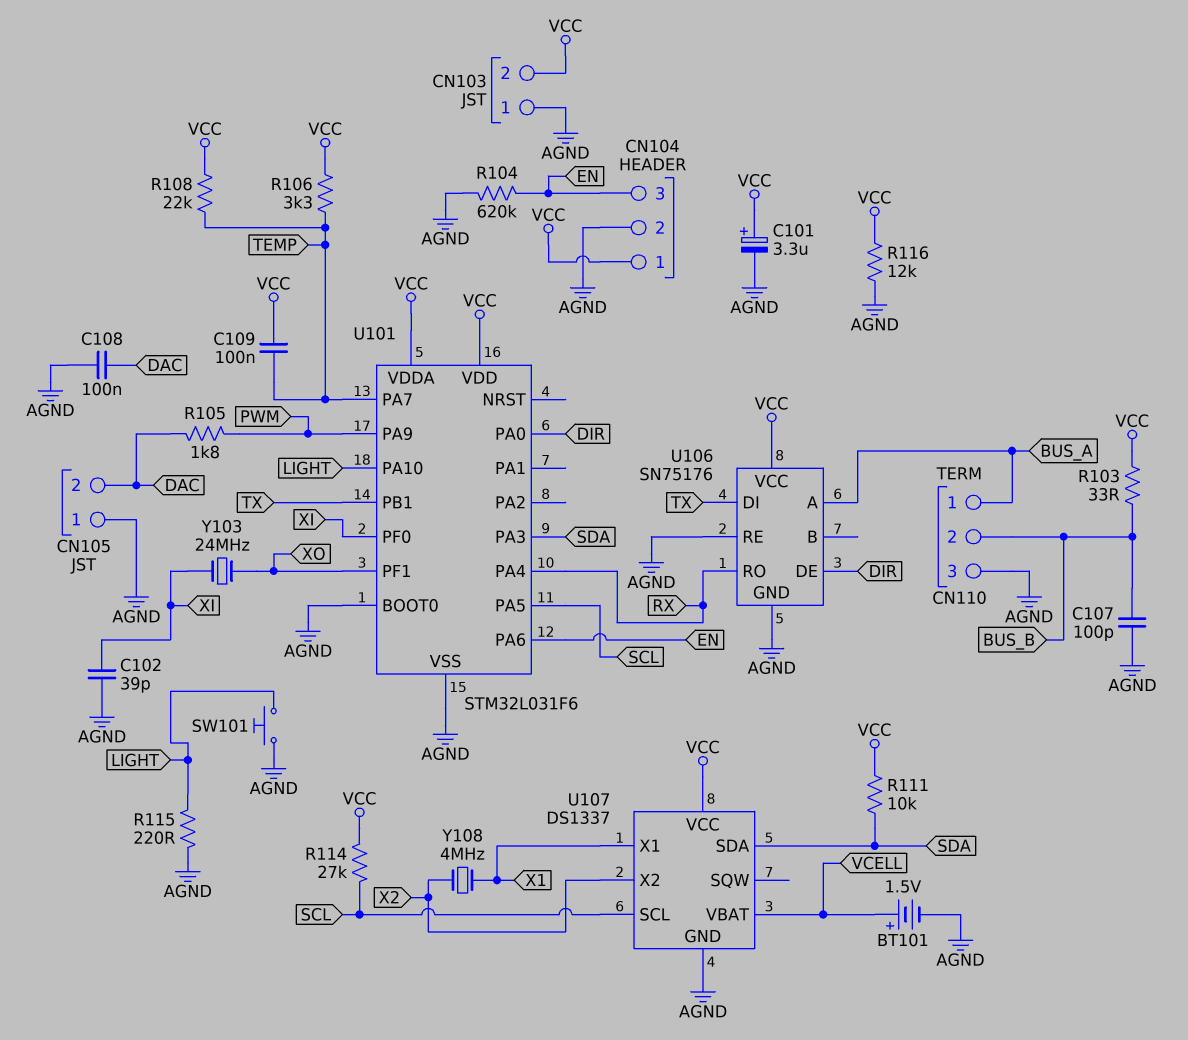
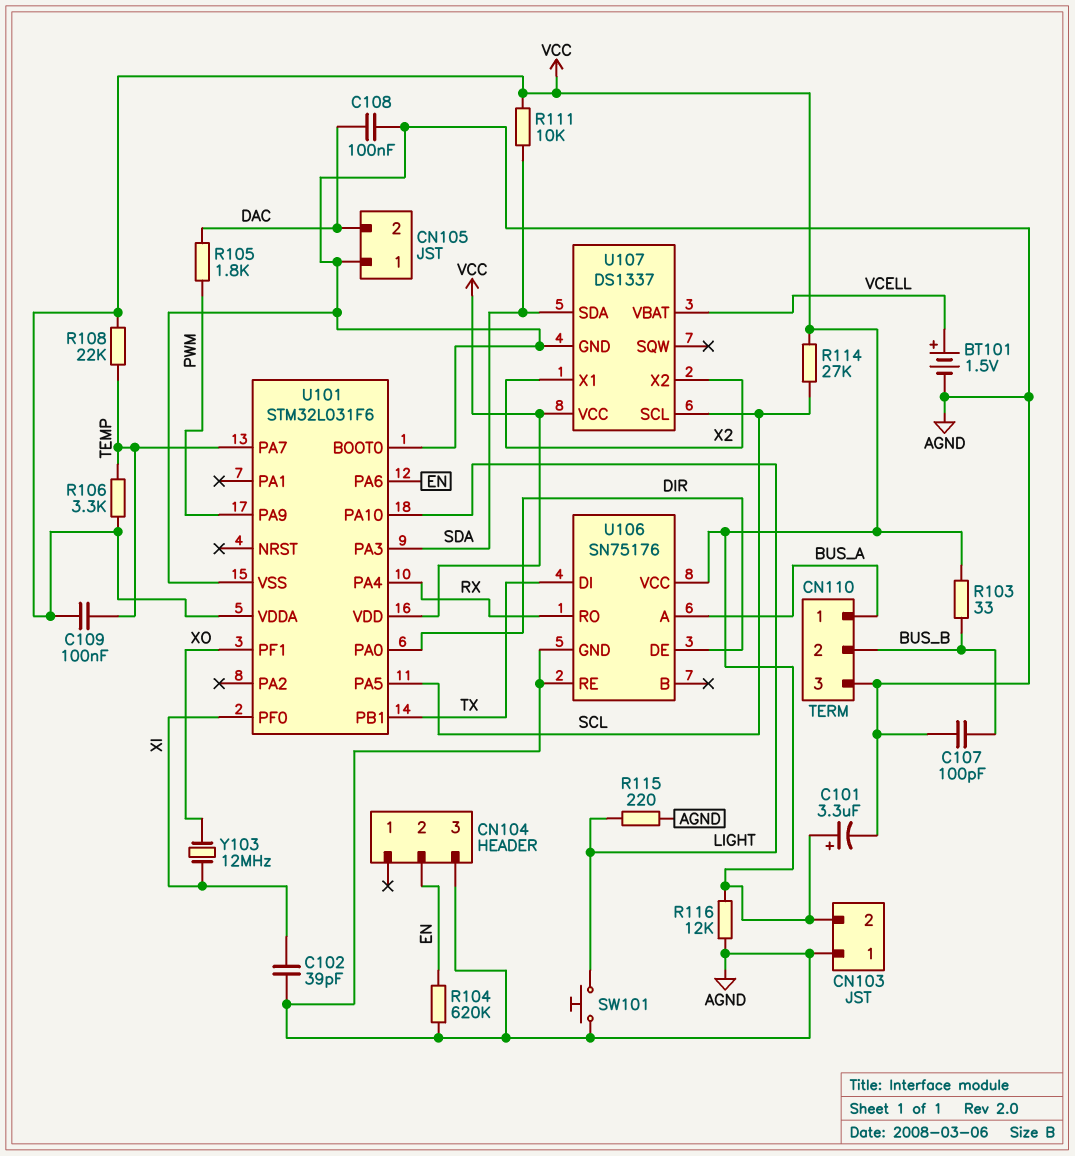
CN104 pin 1: VCC -> none
CN104 pin 2: AGND -> EN
CN104 pin 3: EN -> AGND
U107 pin X1: X1 -> X2
Y103: 24MHz (XI, XO) -> 12MHz (XI, XO)
Y108: 4MHz (X1, X2) -> none

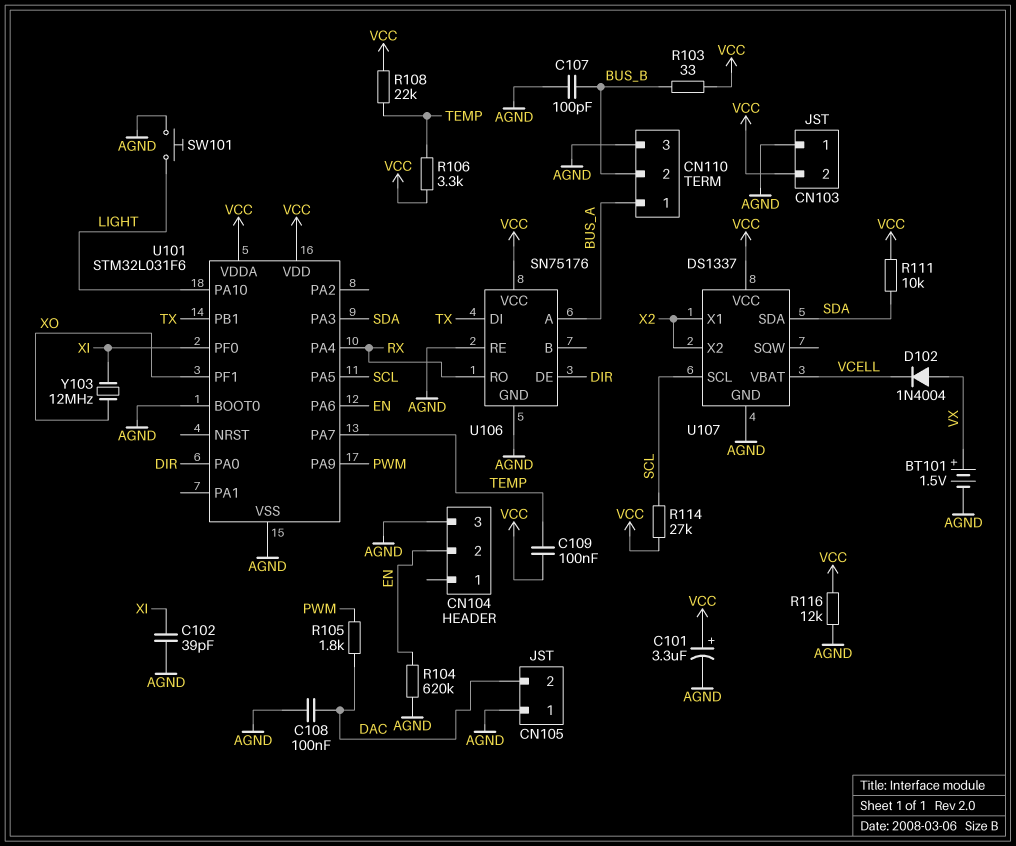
BT101: 1.5V (plus VCELL, minus AGND) -> 1.5V (plus VX, minus AGND)
D102: none -> diode 1N4004 (A VX, K VCELL)
R115: 220 (AGND, LIGHT) -> none

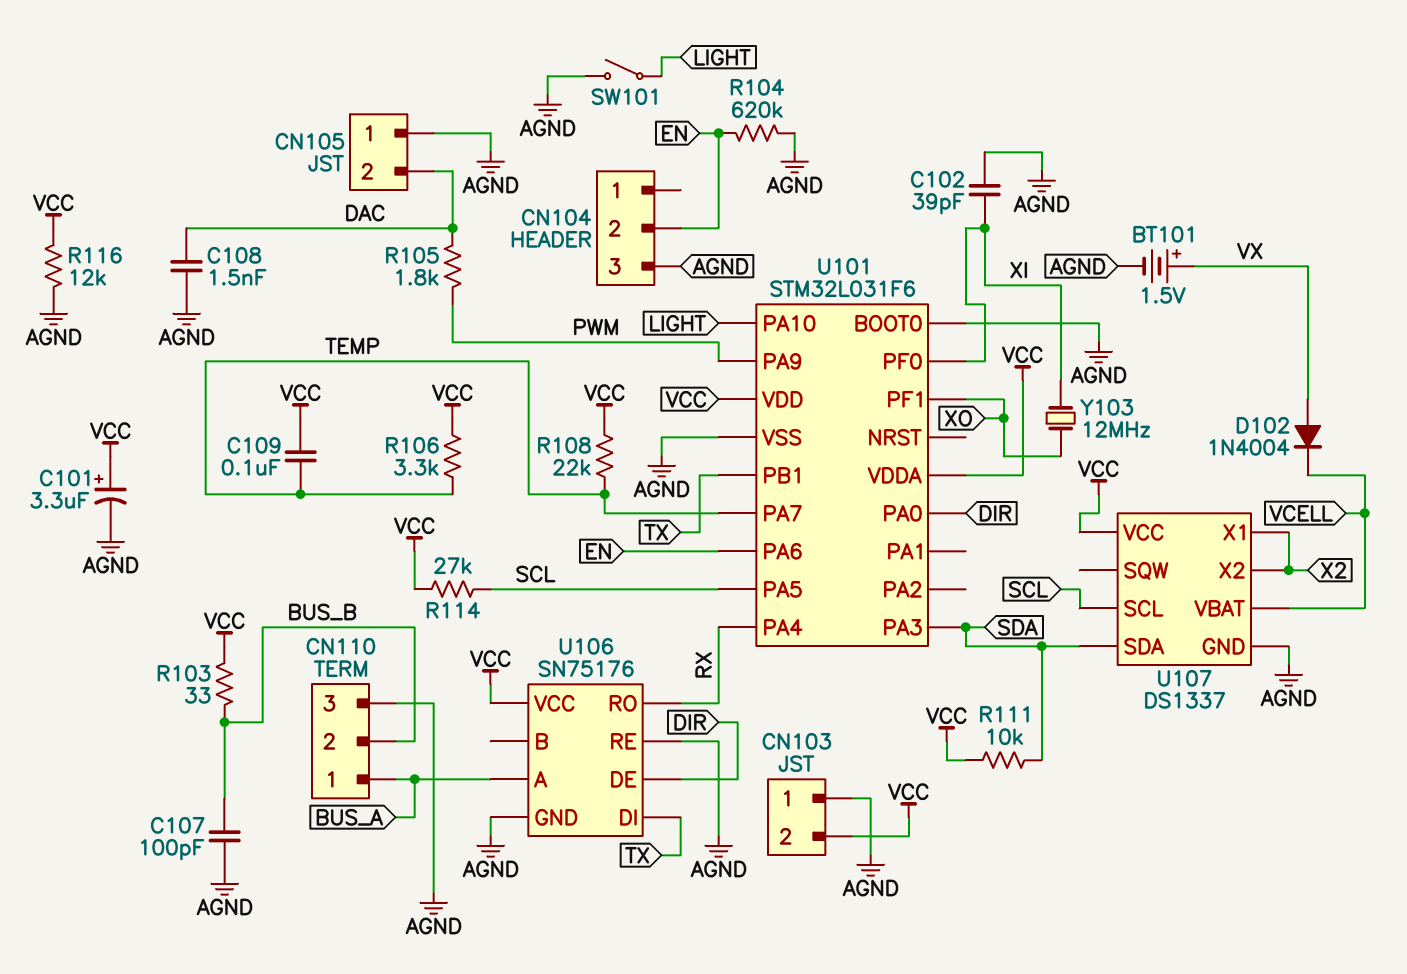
C108: 100nF (AGND, DAC) -> 1.5nF (AGND, DAC)
SW101: button (AGND, LIGHT) -> switch (AGND, LIGHT)

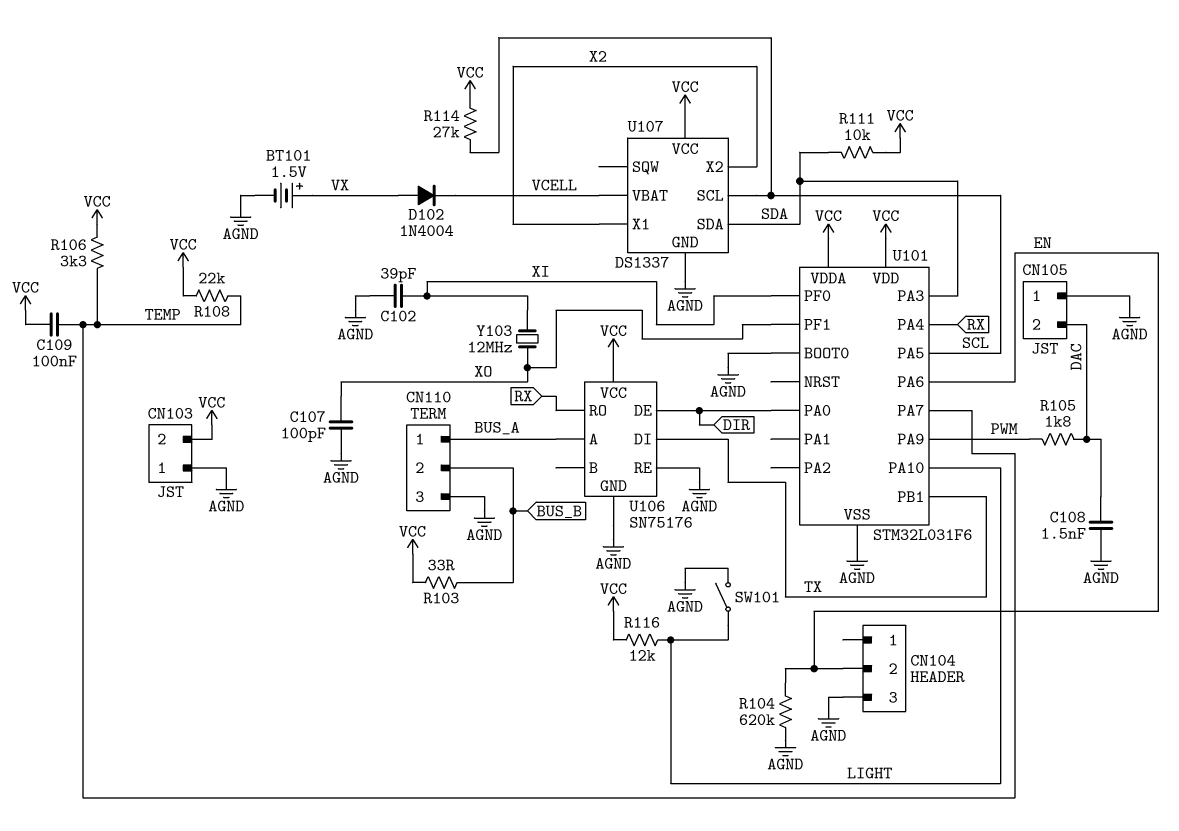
C101: 3.3uF (plus VCC, minus AGND) -> none
C107: 100pF (AGND, BUS_B) -> 100pF (AGND, XO)
R116: 12k (AGND, VCC) -> 12k (LIGHT, VCC)

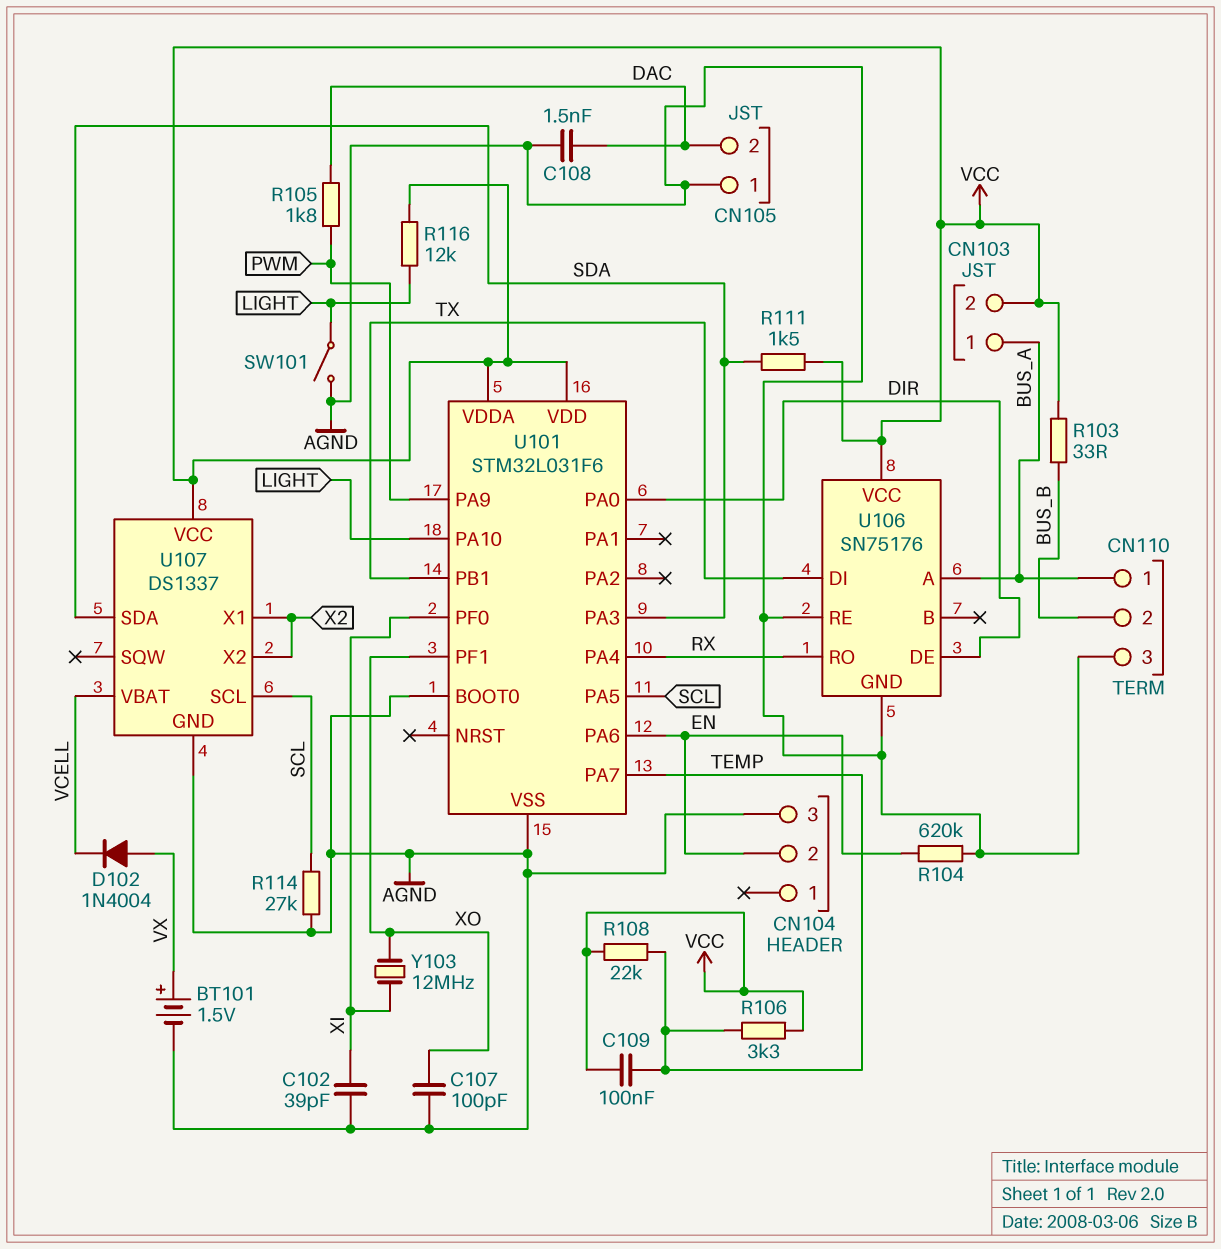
CN103 pin 1: AGND -> BUS_A
R111: 10k (SDA, VCC) -> 1.5k (SDA, VCC)
R114: 27k (SCL, VCC) -> 27k (AGND, SCL)

